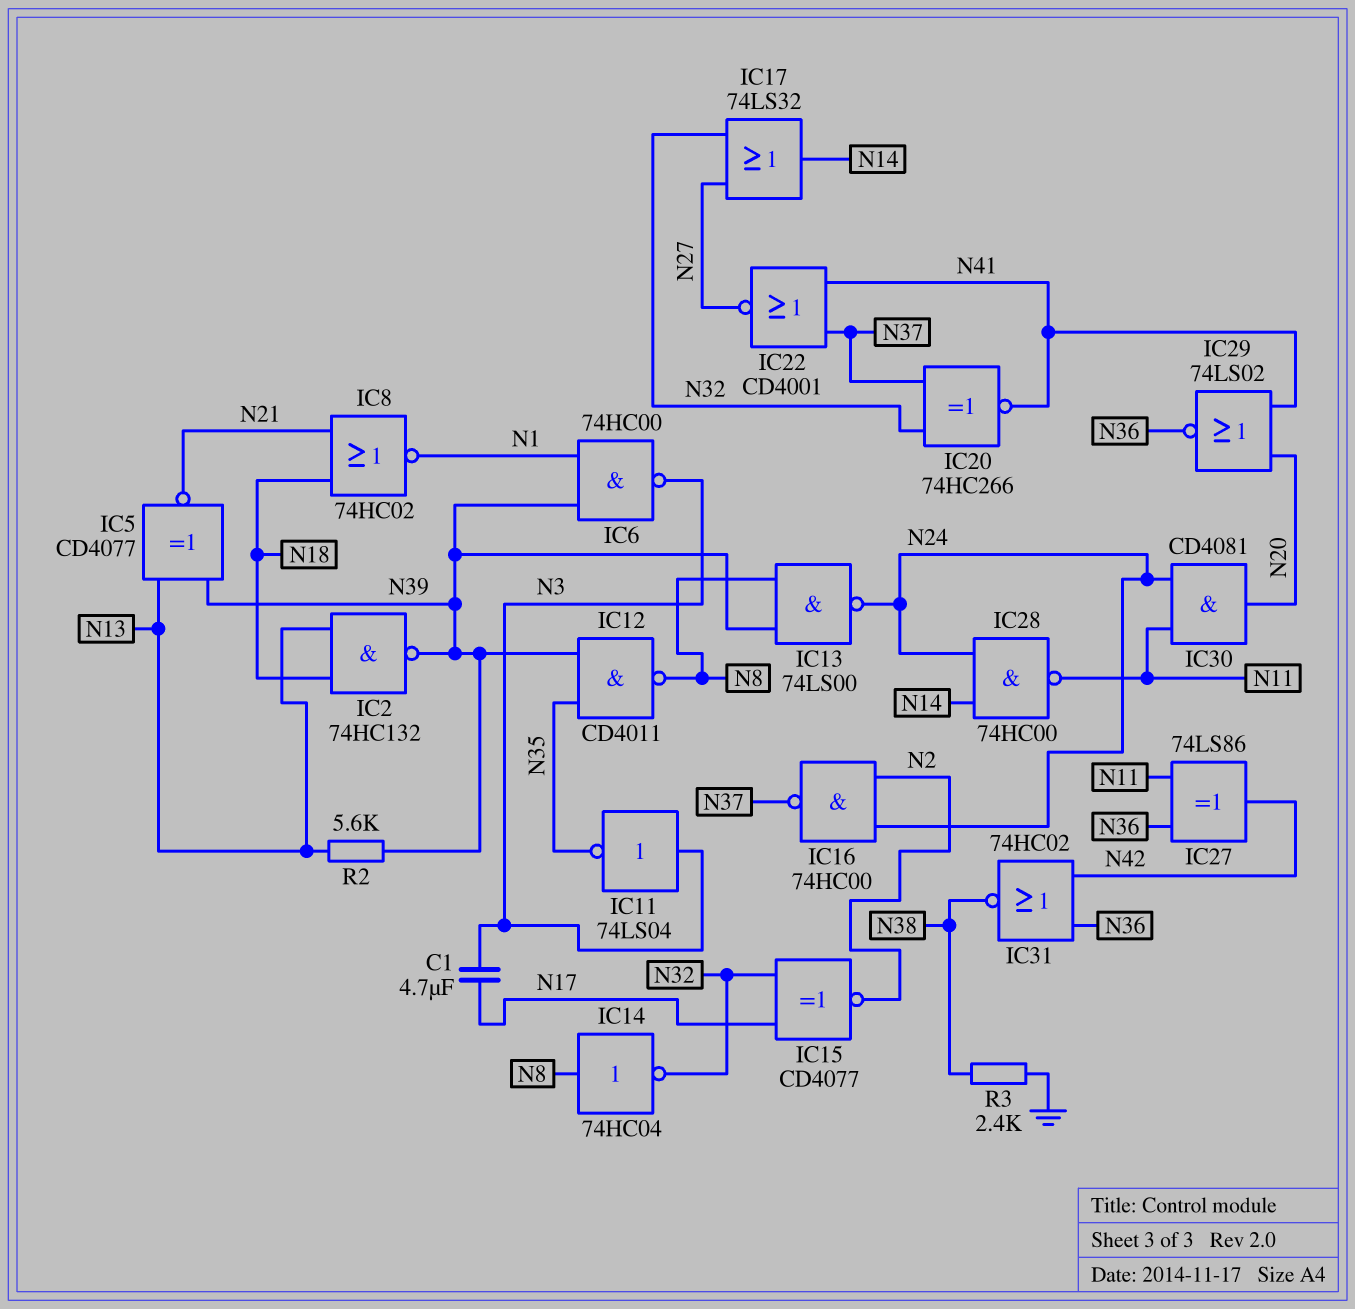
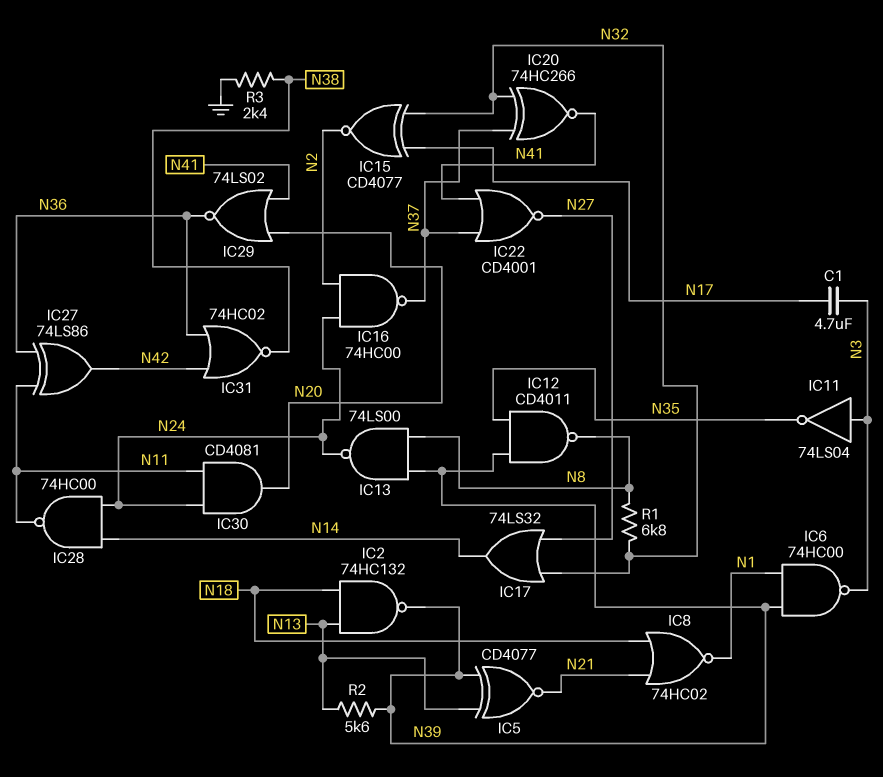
IC14: NOT 74HC04 (in N8, out N32) -> none
R1: none -> 6.8k (N8, N32)

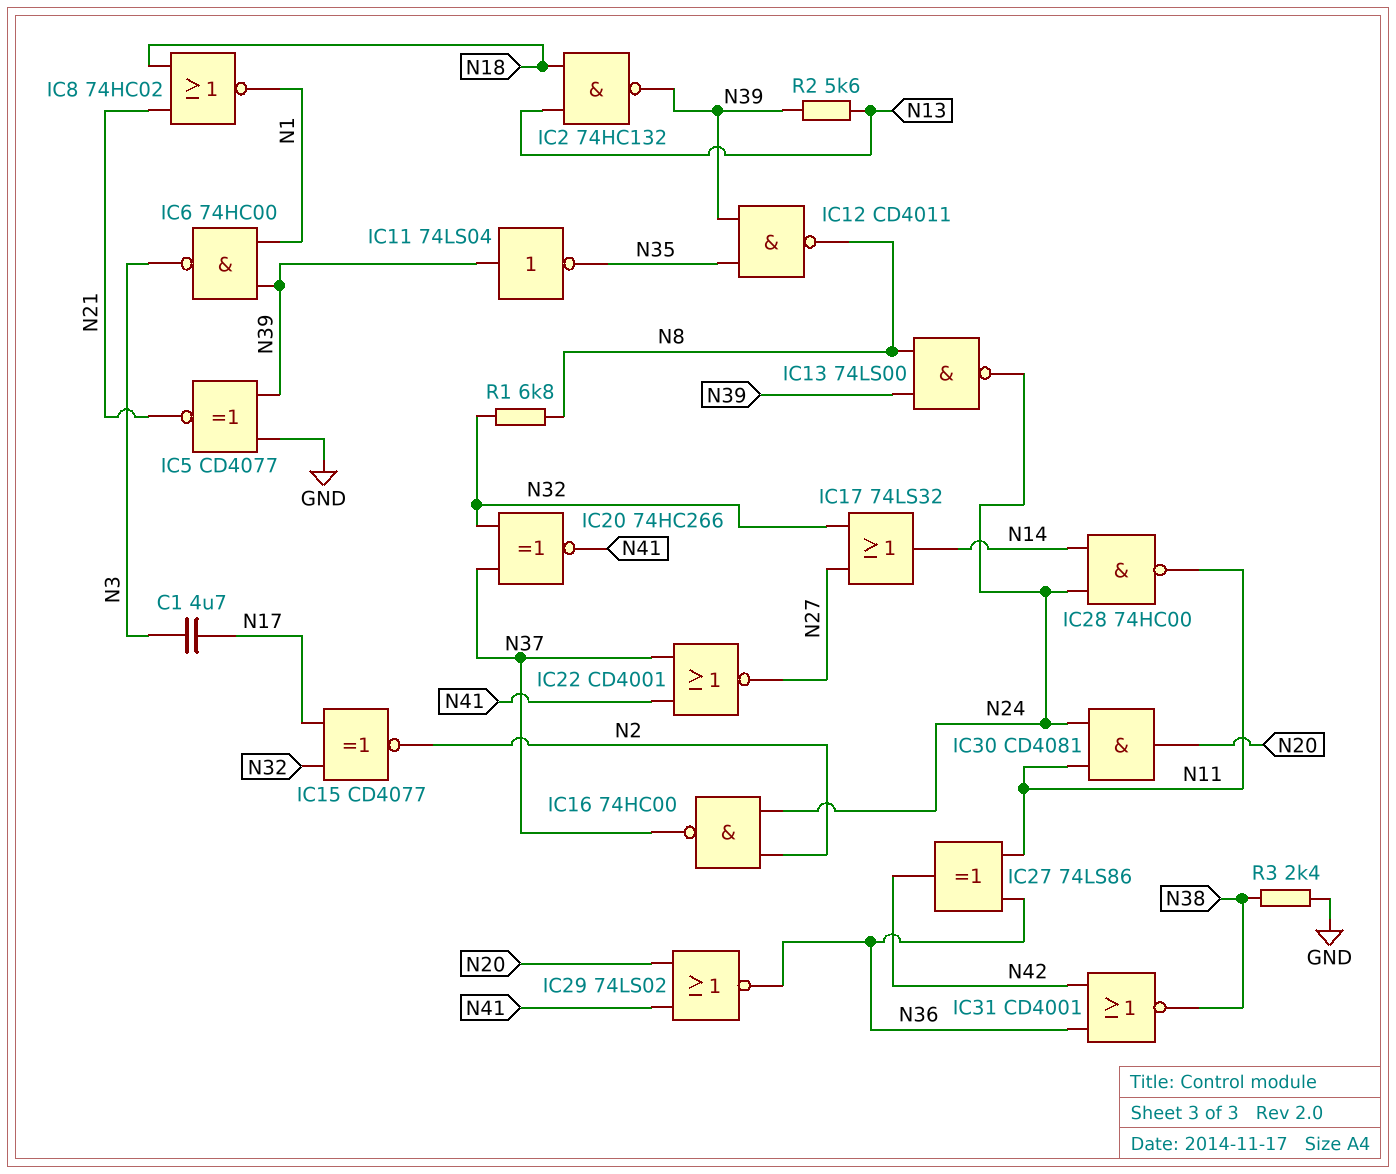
IC5: XNOR CD4077 (in N13, in N39, out N21) -> XNOR CD4077 (in GND, in N39, out N21)
IC11: NOT 74LS04 (in N3, out N35) -> NOT 74LS04 (in N39, out N35)
IC31: NOR 74HC02 (in N36, in N42, out N38) -> NOR CD4001 (in N36, in N42, out N38)

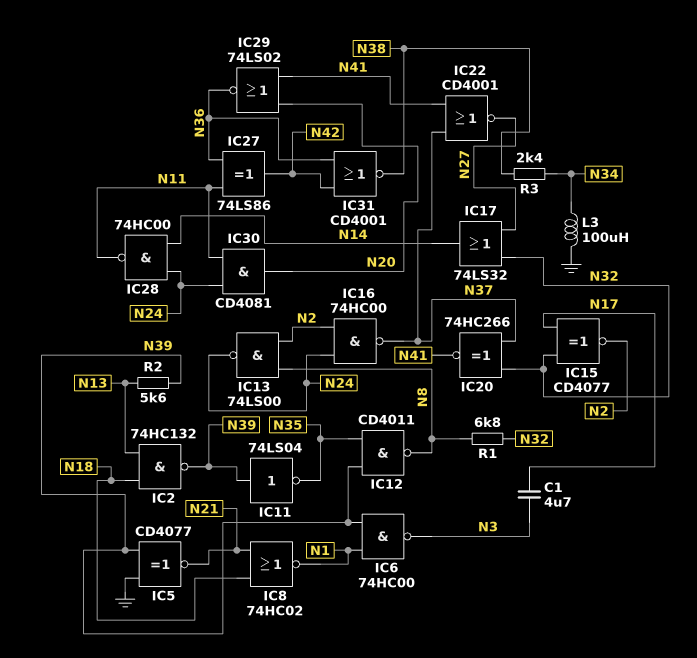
IC13: NAND 74LS00 (in N8, in N39, out N24) -> NAND 74LS00 (in N2, in N8, out N24)
L3: none -> 100uH (GND, N34)
R3: 2.4k (GND, N38) -> 2.4k (N34, N38)

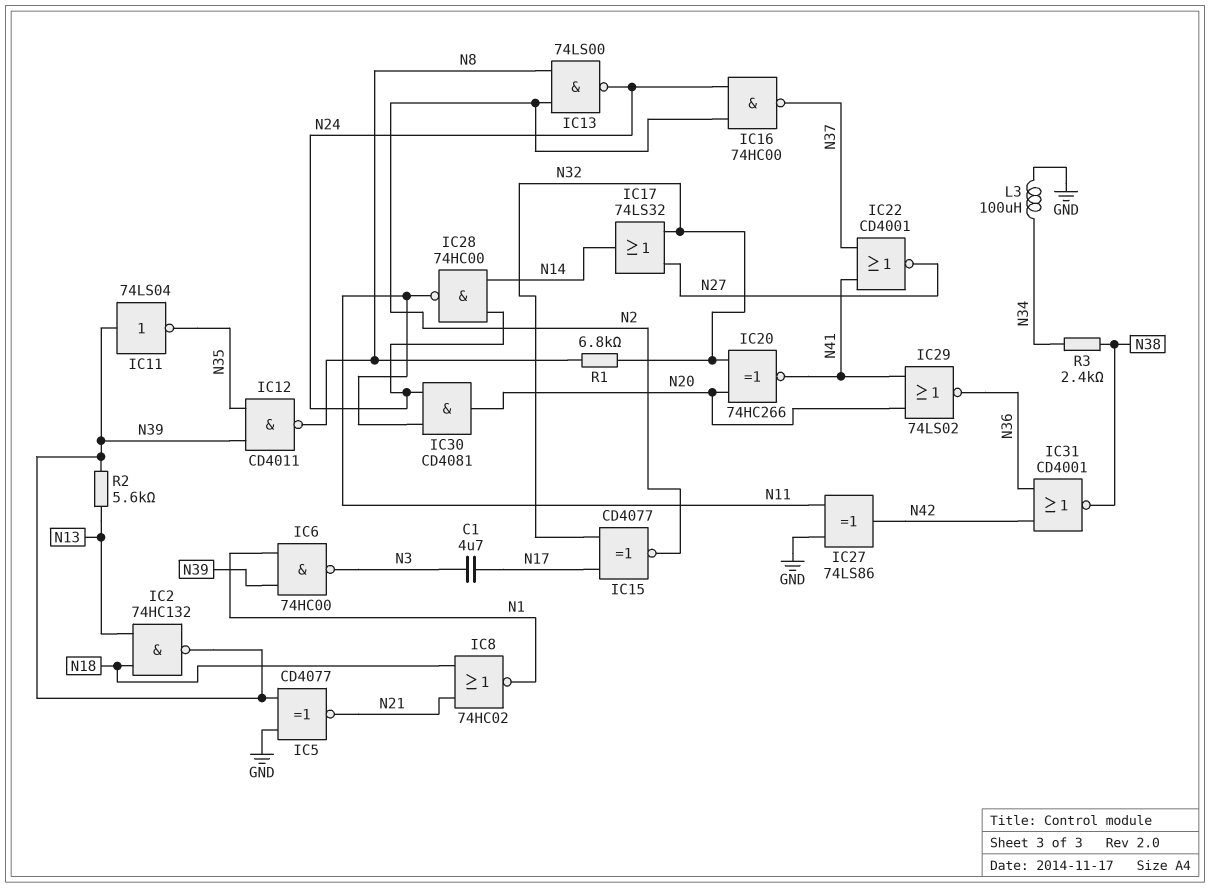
IC20: XNOR 74HC266 (in N32, in N37, out N41) -> XNOR 74HC266 (in N20, in N32, out N41)
IC27: XOR 74LS86 (in N11, in N36, out N42) -> XOR 74LS86 (in GND, in N11, out N42)

